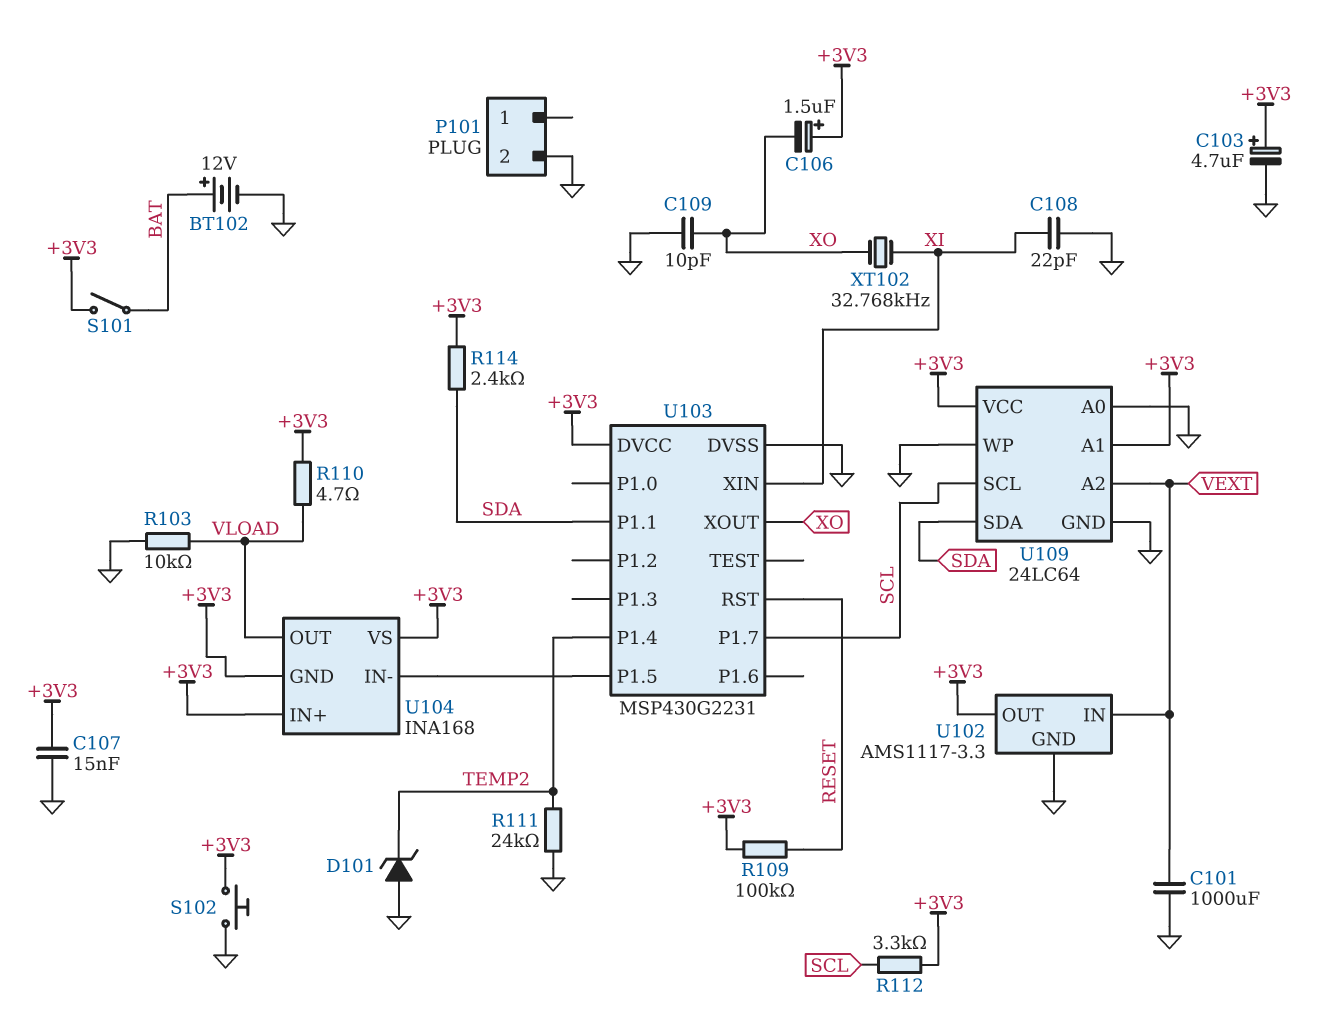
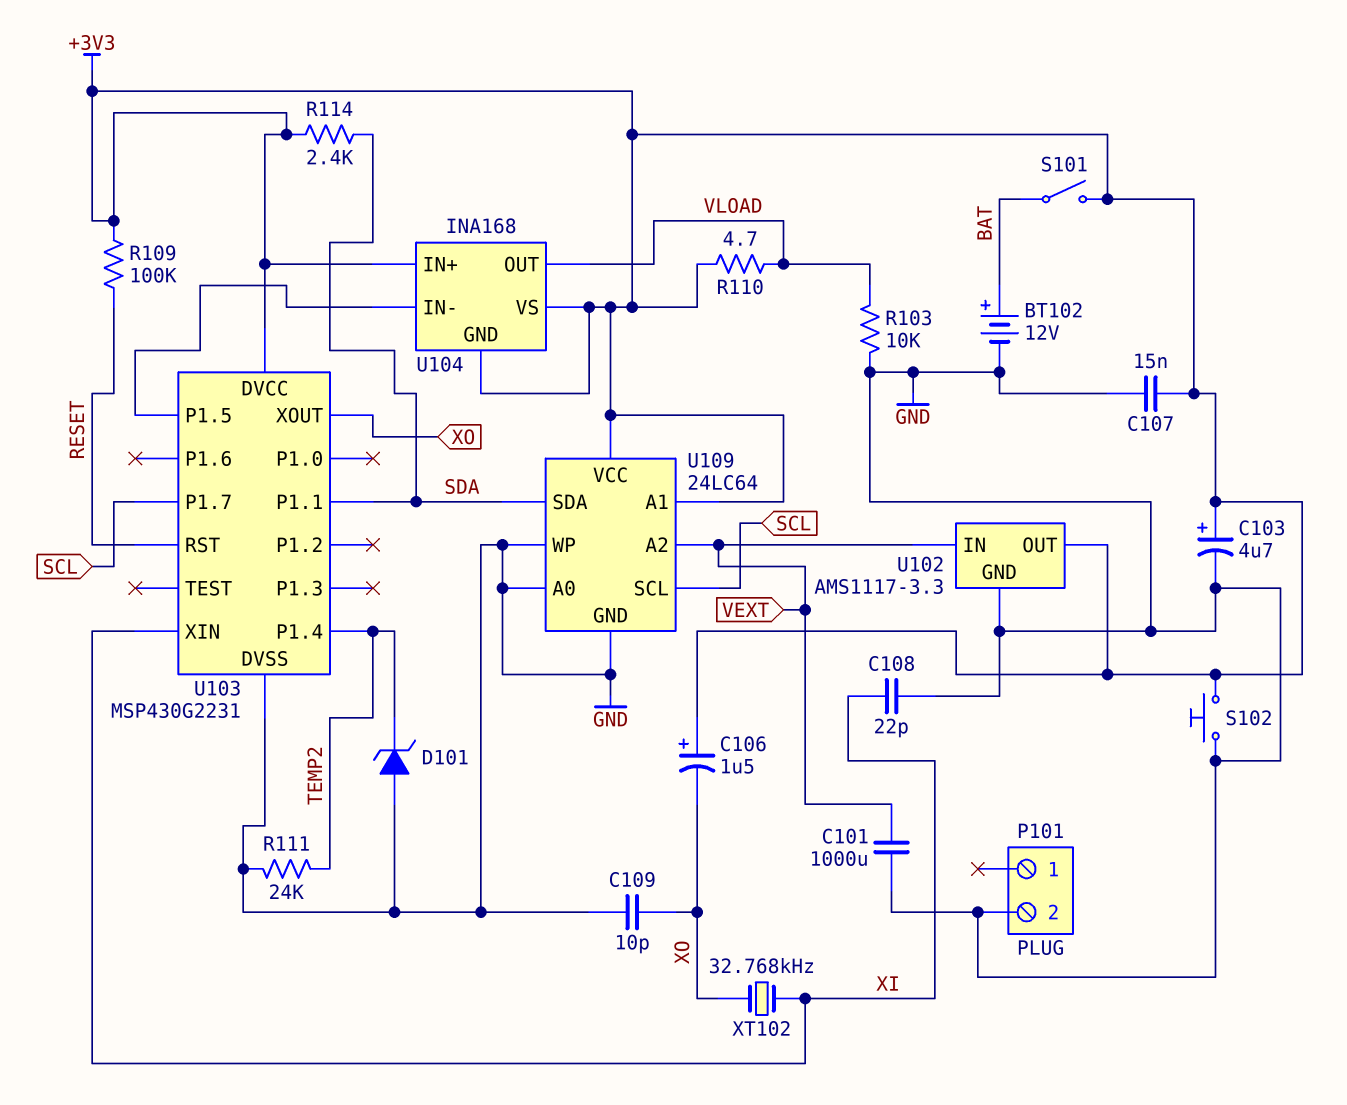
R112: 3.3k (+3V3, SCL) -> none

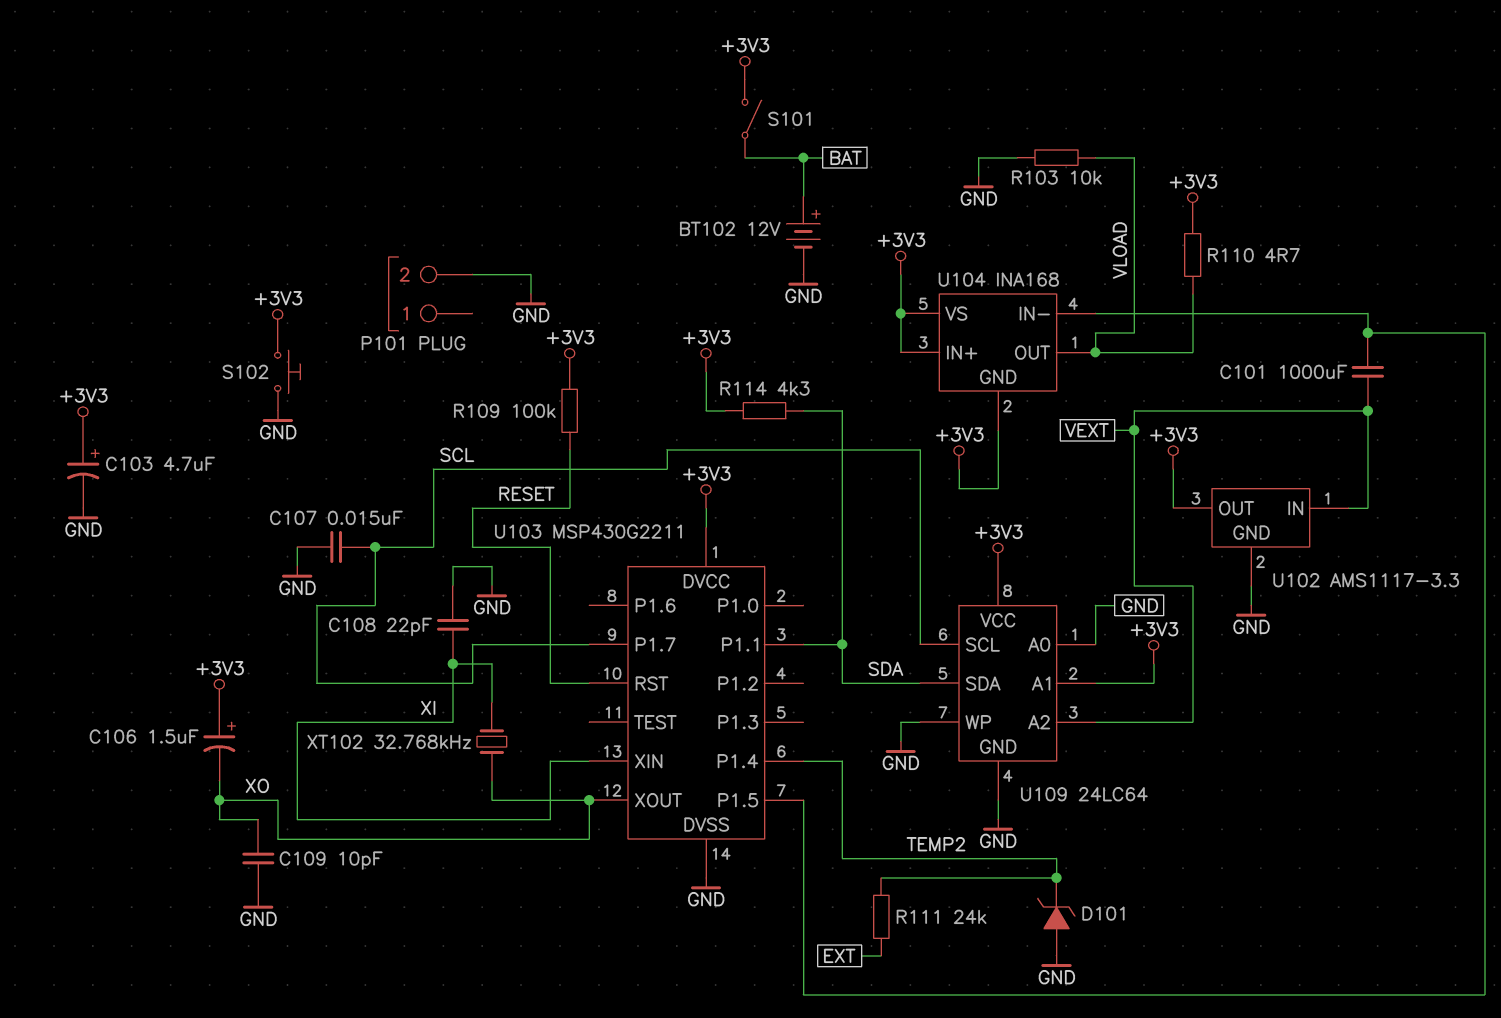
C101: 1000uF (GND, VEXT) -> 1000uF (U103/P1.5, VEXT)
C107: 15nF (+3V3, GND) -> 15nF (GND, SCL)
R111: 24k (GND, TEMP2) -> 24k (EXT, TEMP2)
R114: 2.4k (+3V3, SDA) -> 4.3k (+3V3, SDA)
U103: MSP430G2231 -> MSP430G2211

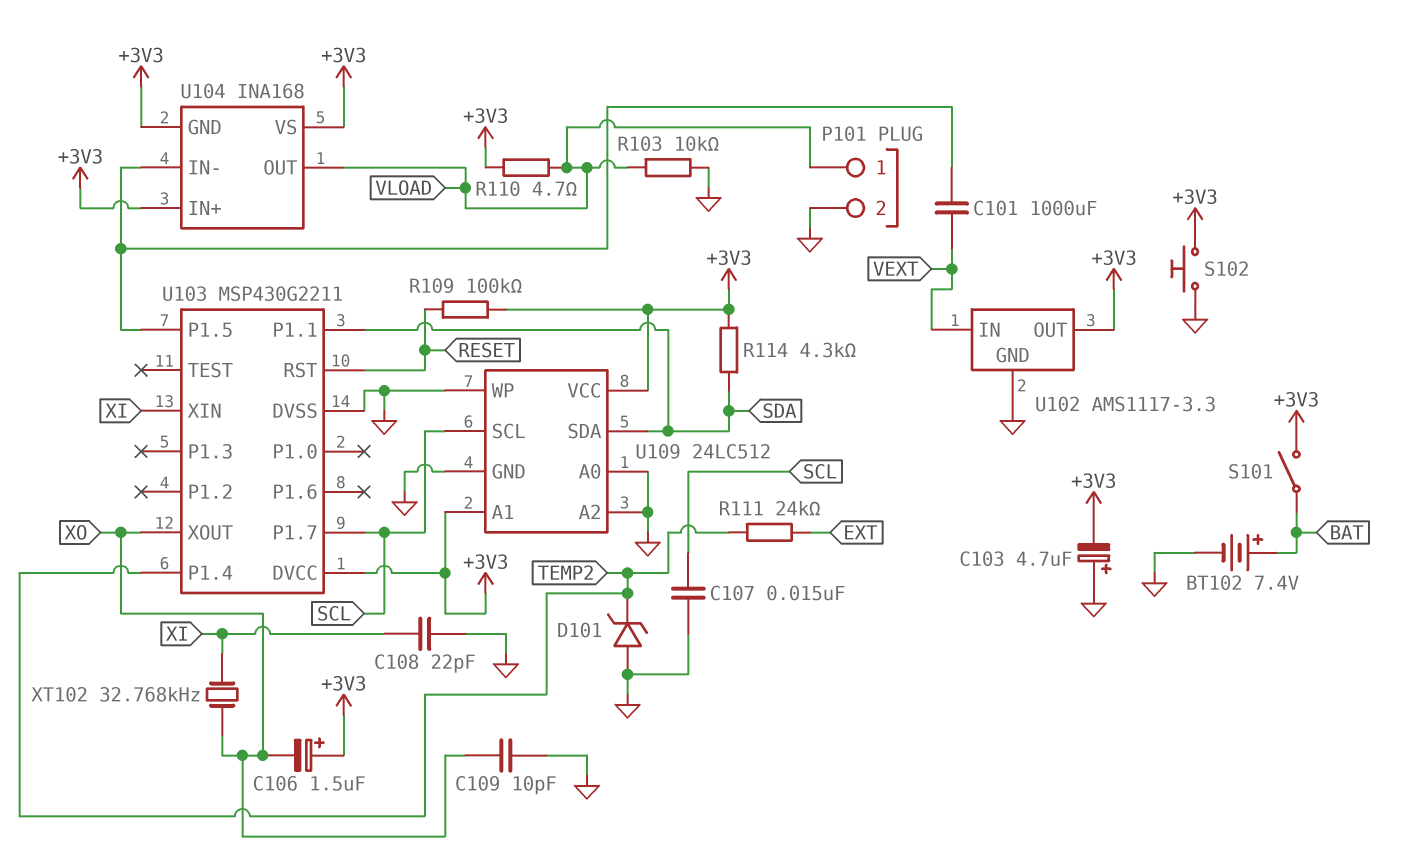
BT102: 12V (plus BAT, minus GND) -> 7.4V (plus BAT, minus GND)
C103: 4.7uF (plus +3V3, minus GND) -> 4.7uF (plus GND, minus +3V3)
P101 pin 1: none -> VLOAD
U109: 24LC64 -> 24LC512
U109 pin A2: VEXT -> GND

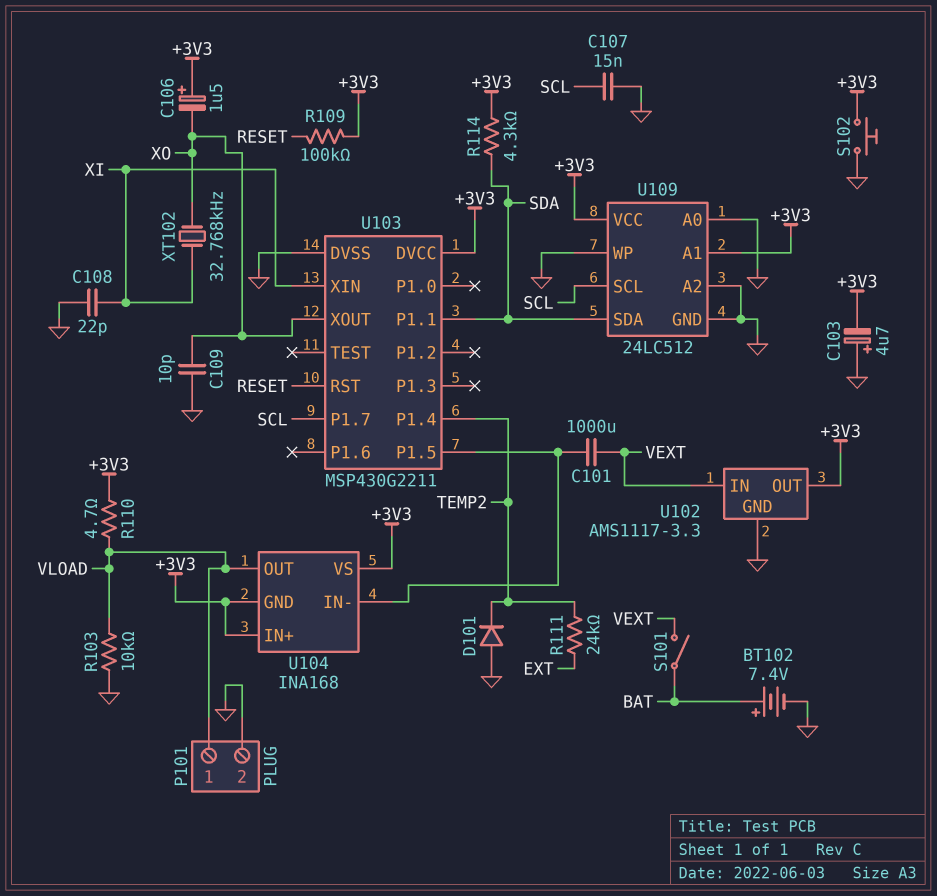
D101: zener (A GND, K TEMP2) -> diode (A GND, K TEMP2)
S101: switch (+3V3, BAT) -> switch (BAT, VEXT)

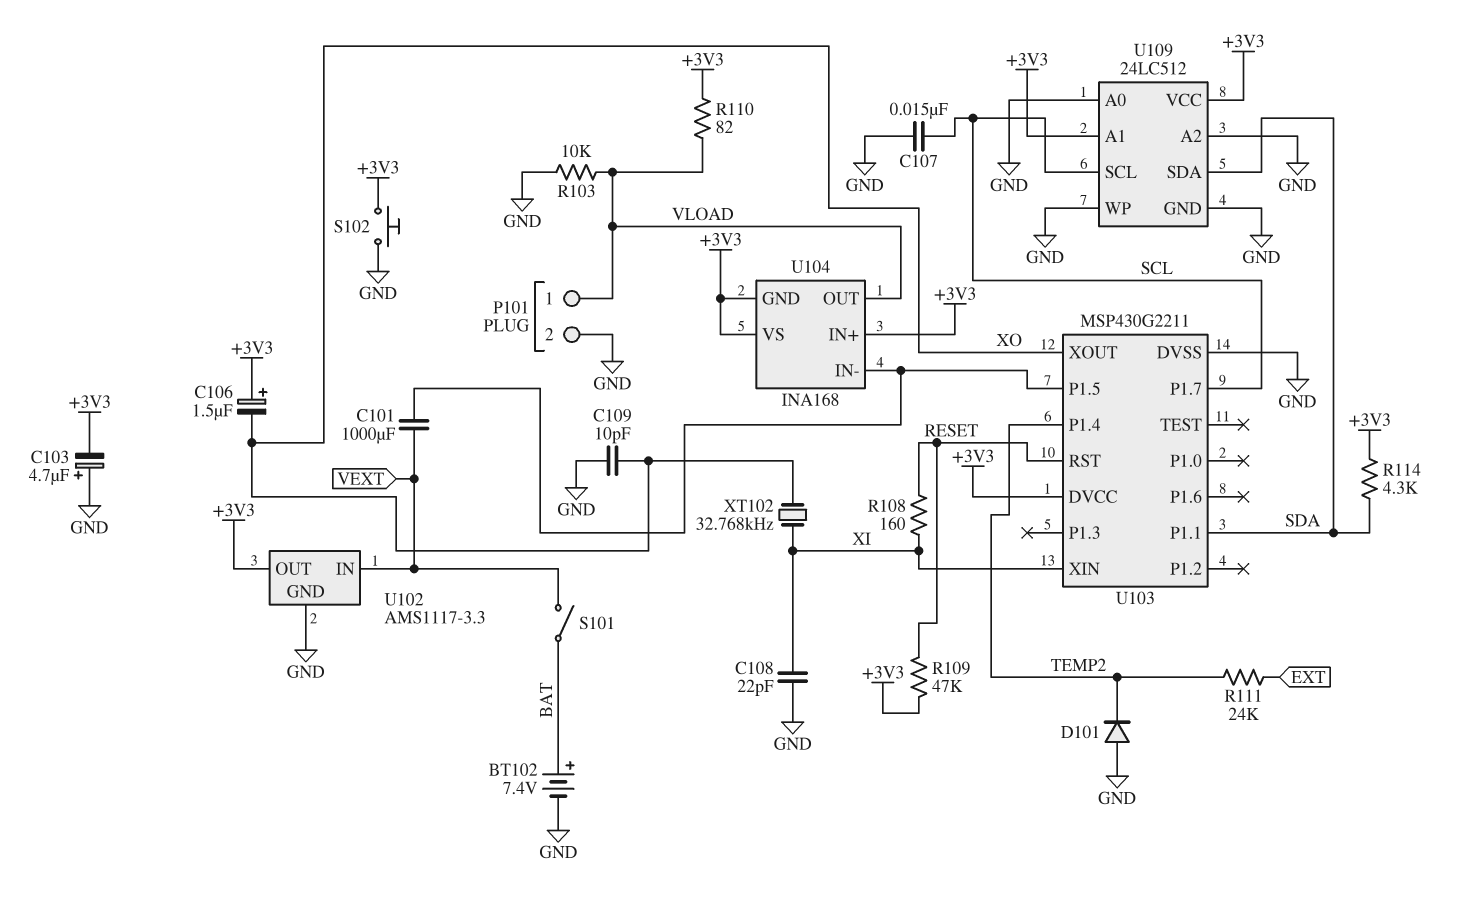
R108: none -> 160 (RESET, XI)
R109: 100k (+3V3, RESET) -> 47k (+3V3, RESET)
R110: 4.7 (+3V3, VLOAD) -> 82 (+3V3, VLOAD)

